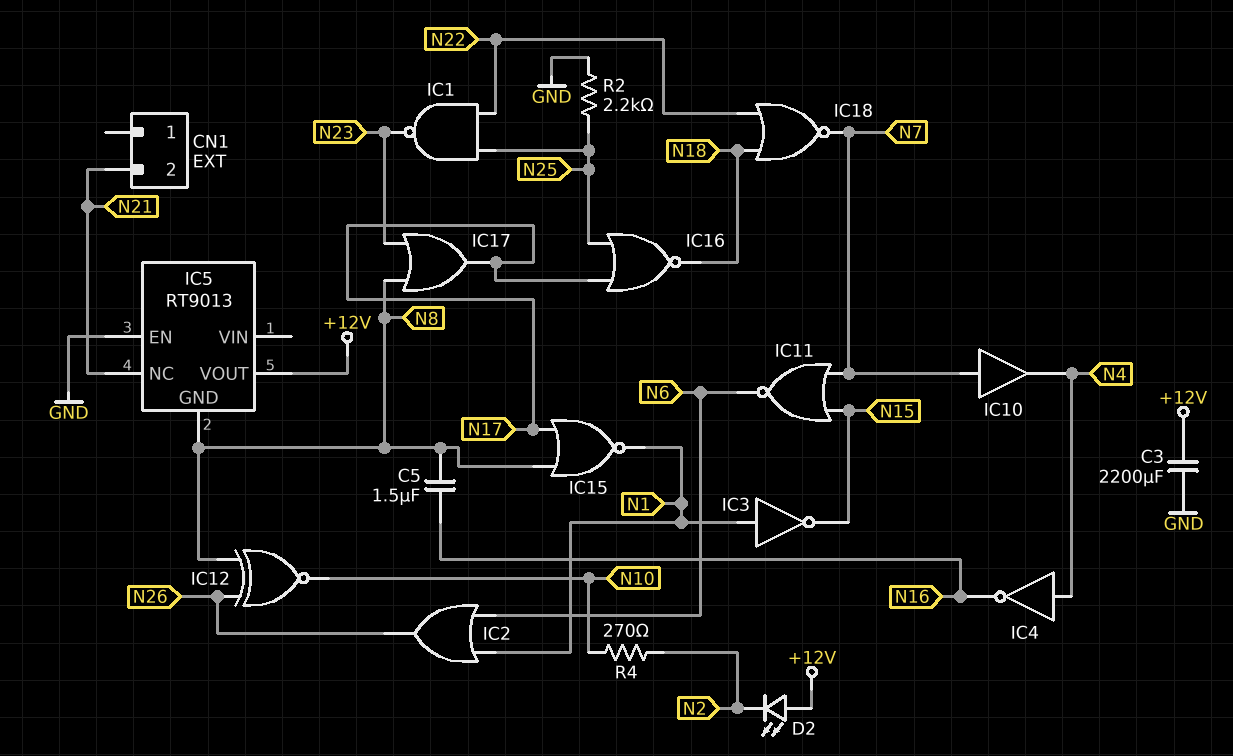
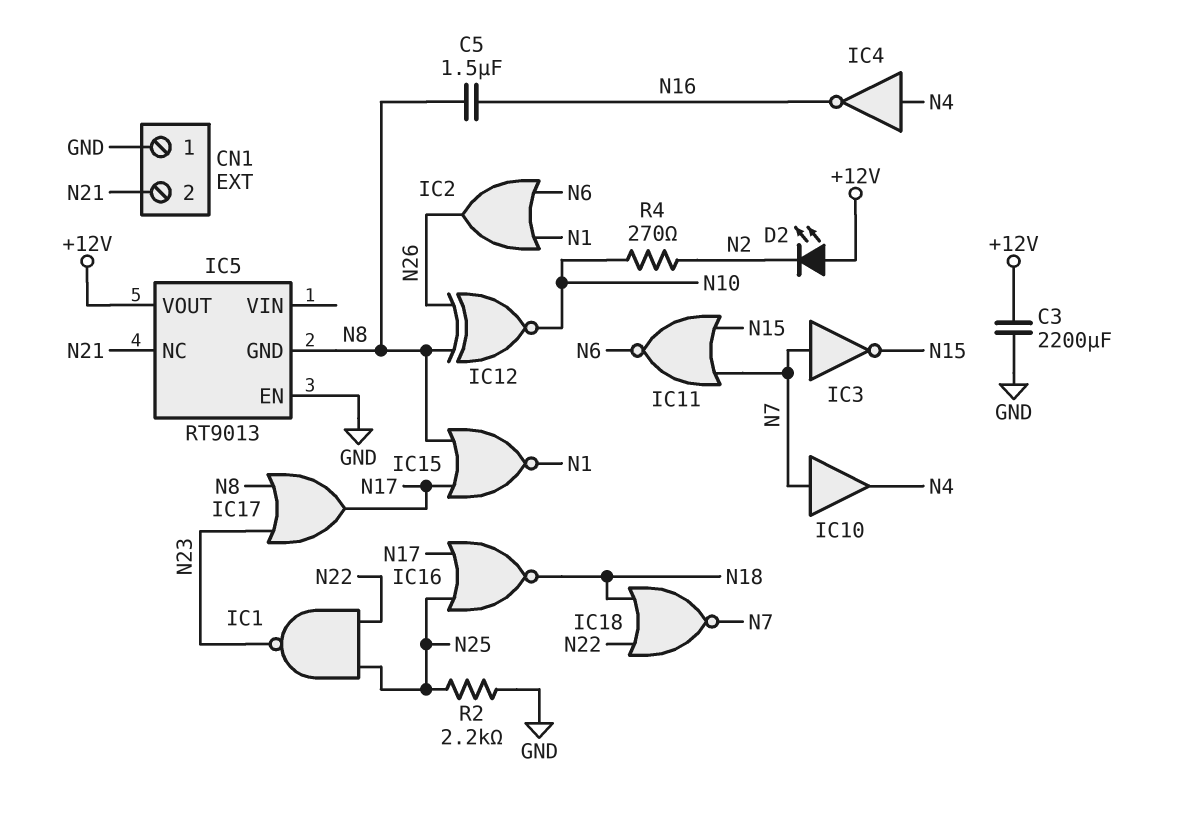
CN1 pin 1: none -> GND
IC3: NOT (in N1, out N15) -> NOT (in N7, out N15)

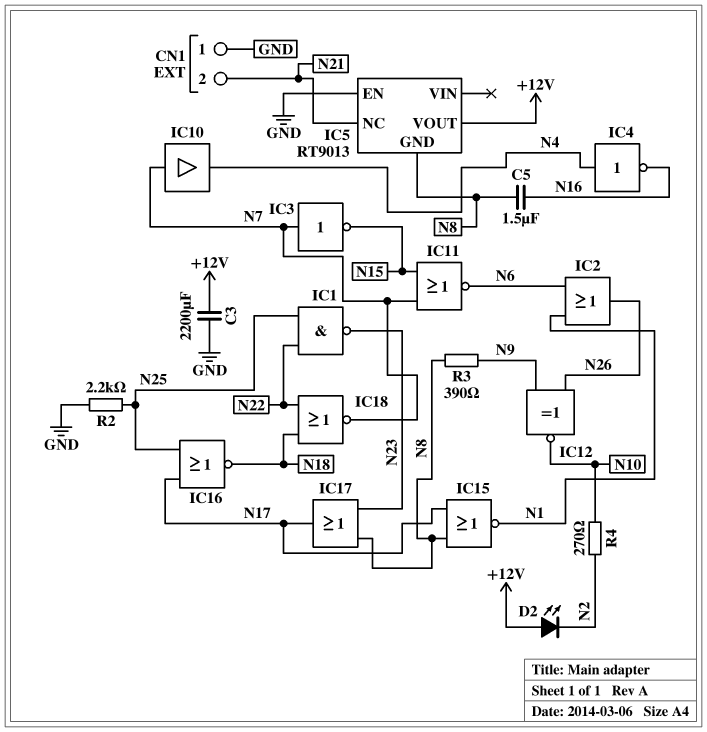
IC12: XNOR (in N8, in N26, out N10) -> XNOR (in N9, in N26, out N10)
R3: none -> 390 (N8, N9)

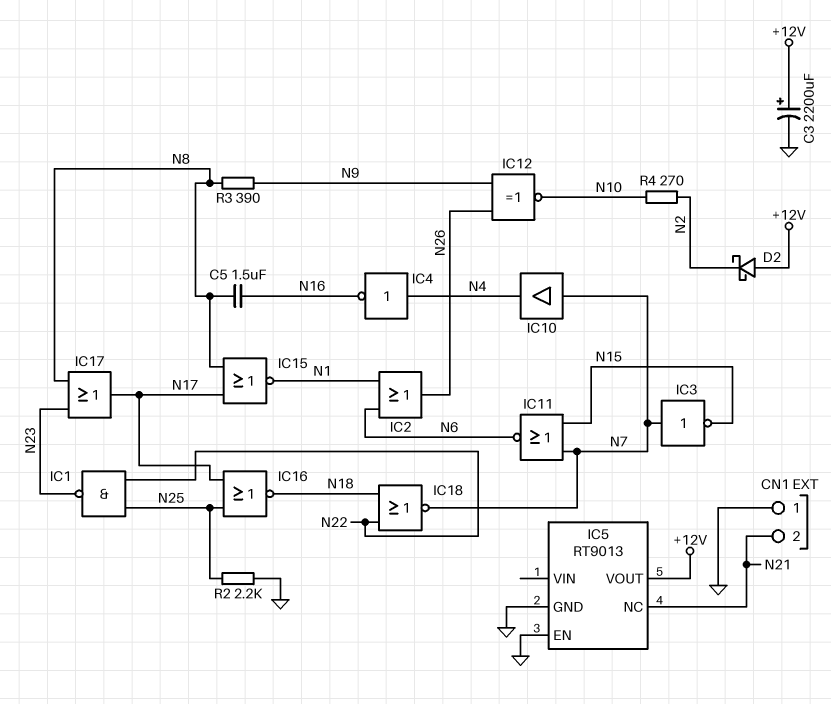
C3: 2200uF (+12V, GND) -> 2200uF (plus +12V, minus GND)
D2: LED (A +12V, K N2) -> schottky (A +12V, K N2)
IC5 pin GND: N8 -> GND

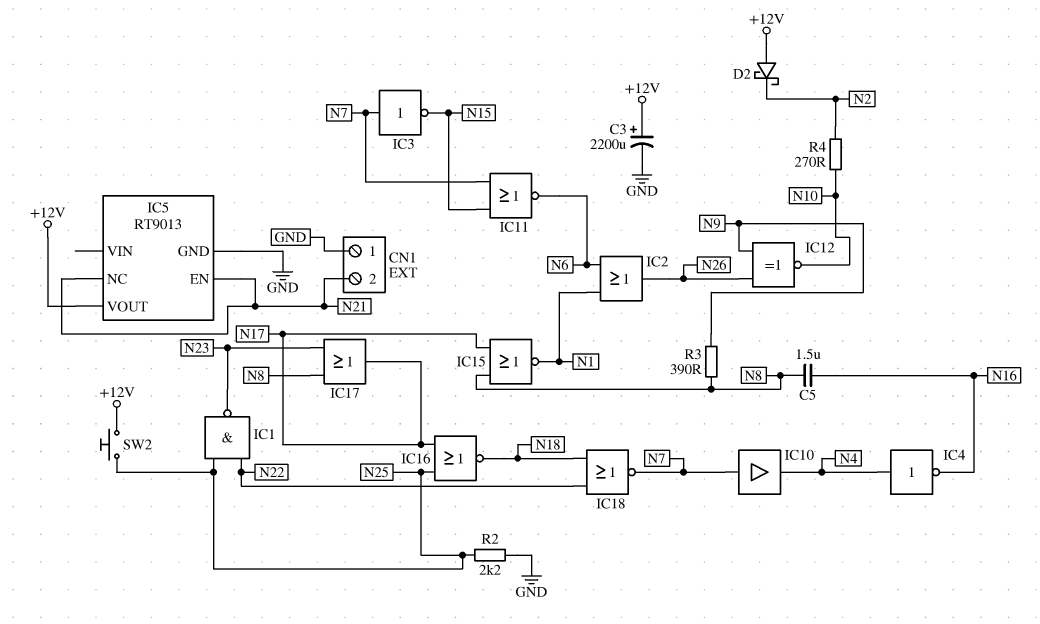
IC5 pin EN: GND -> N21
SW2: none -> button (+12V, N25)

